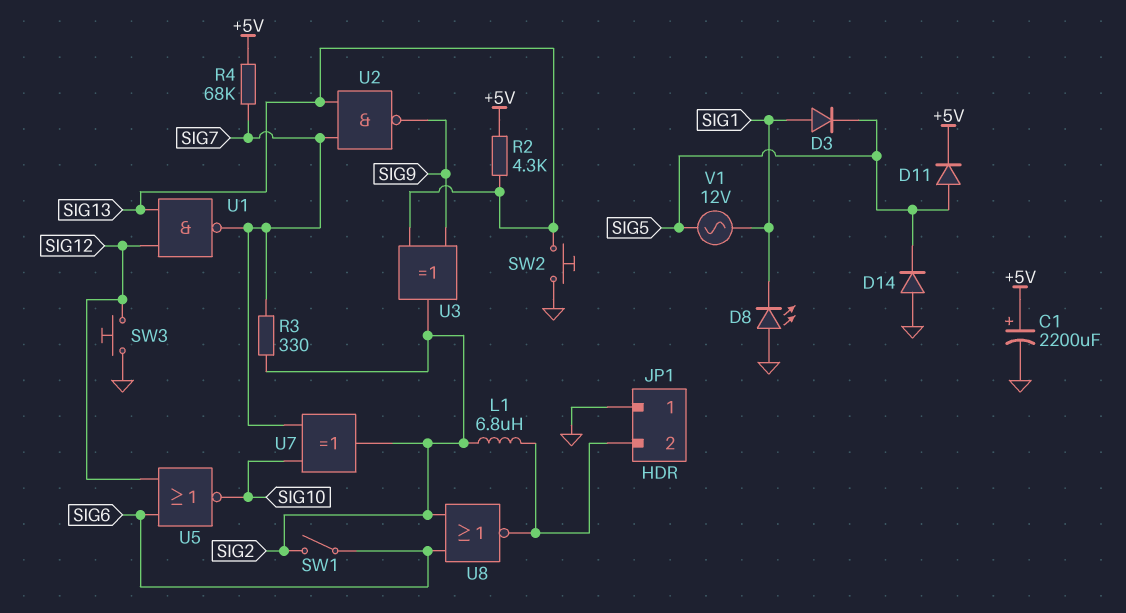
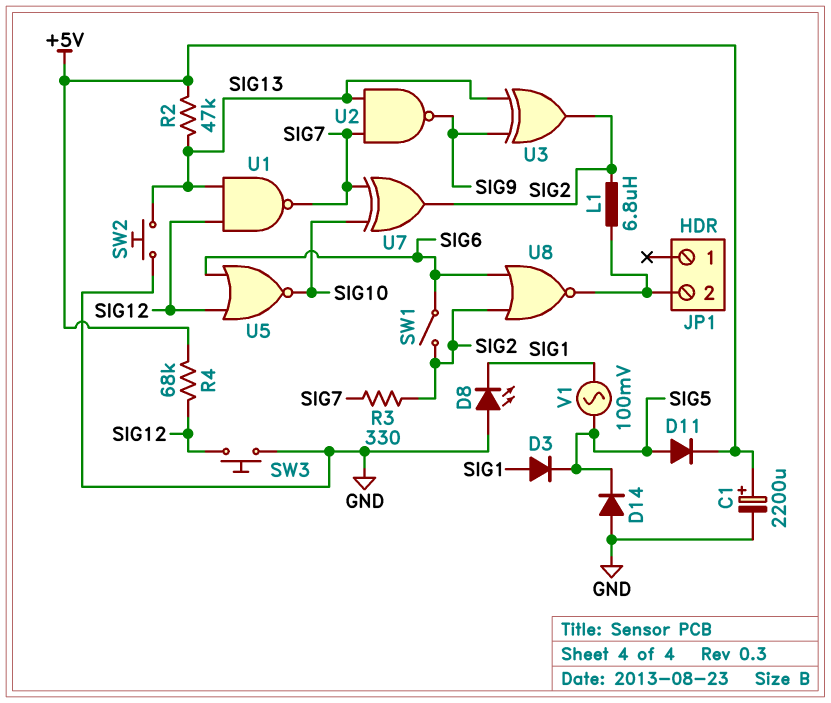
JP1 pin 1: GND -> none
R2: 4.3k (+5V, SIG13) -> 47k (+5V, SIG13)
R4: 68k (+5V, SIG7) -> 68k (+5V, SIG12)
V1: AC 12V (SIG1, SIG5) -> AC 100mV (SIG1, SIG5)

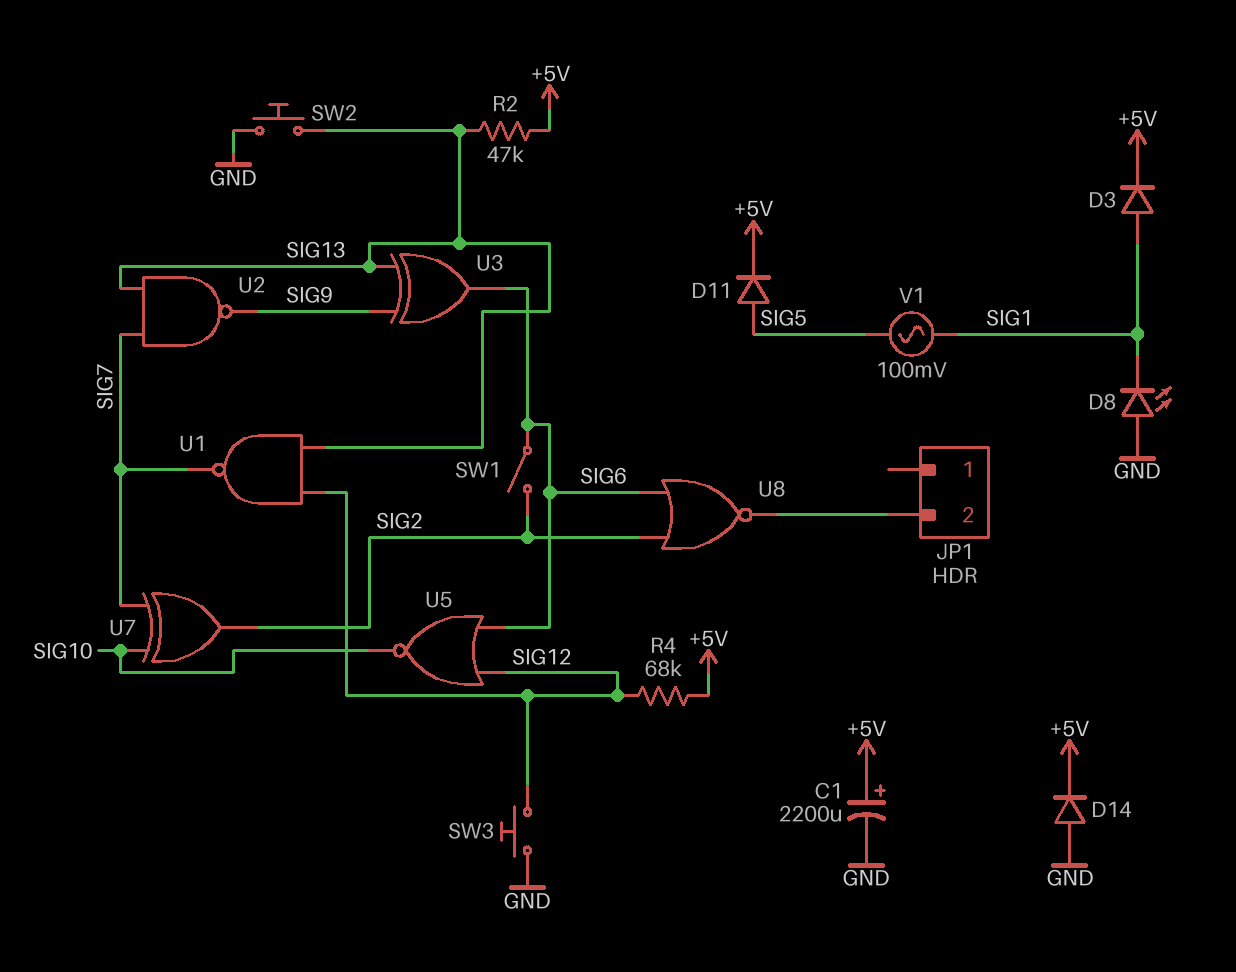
D3: diode (A SIG1, K SIG5) -> diode (A SIG1, K +5V)
D14: diode (A GND, K SIG5) -> diode (A GND, K +5V)
L1: 6.8uH (JP1/2, SIG2) -> none
R3: 330 (SIG2, SIG7) -> none
U3: XOR (in SIG9, in SIG13, out SIG2) -> XOR (in SIG9, in SIG13, out SIG6)

